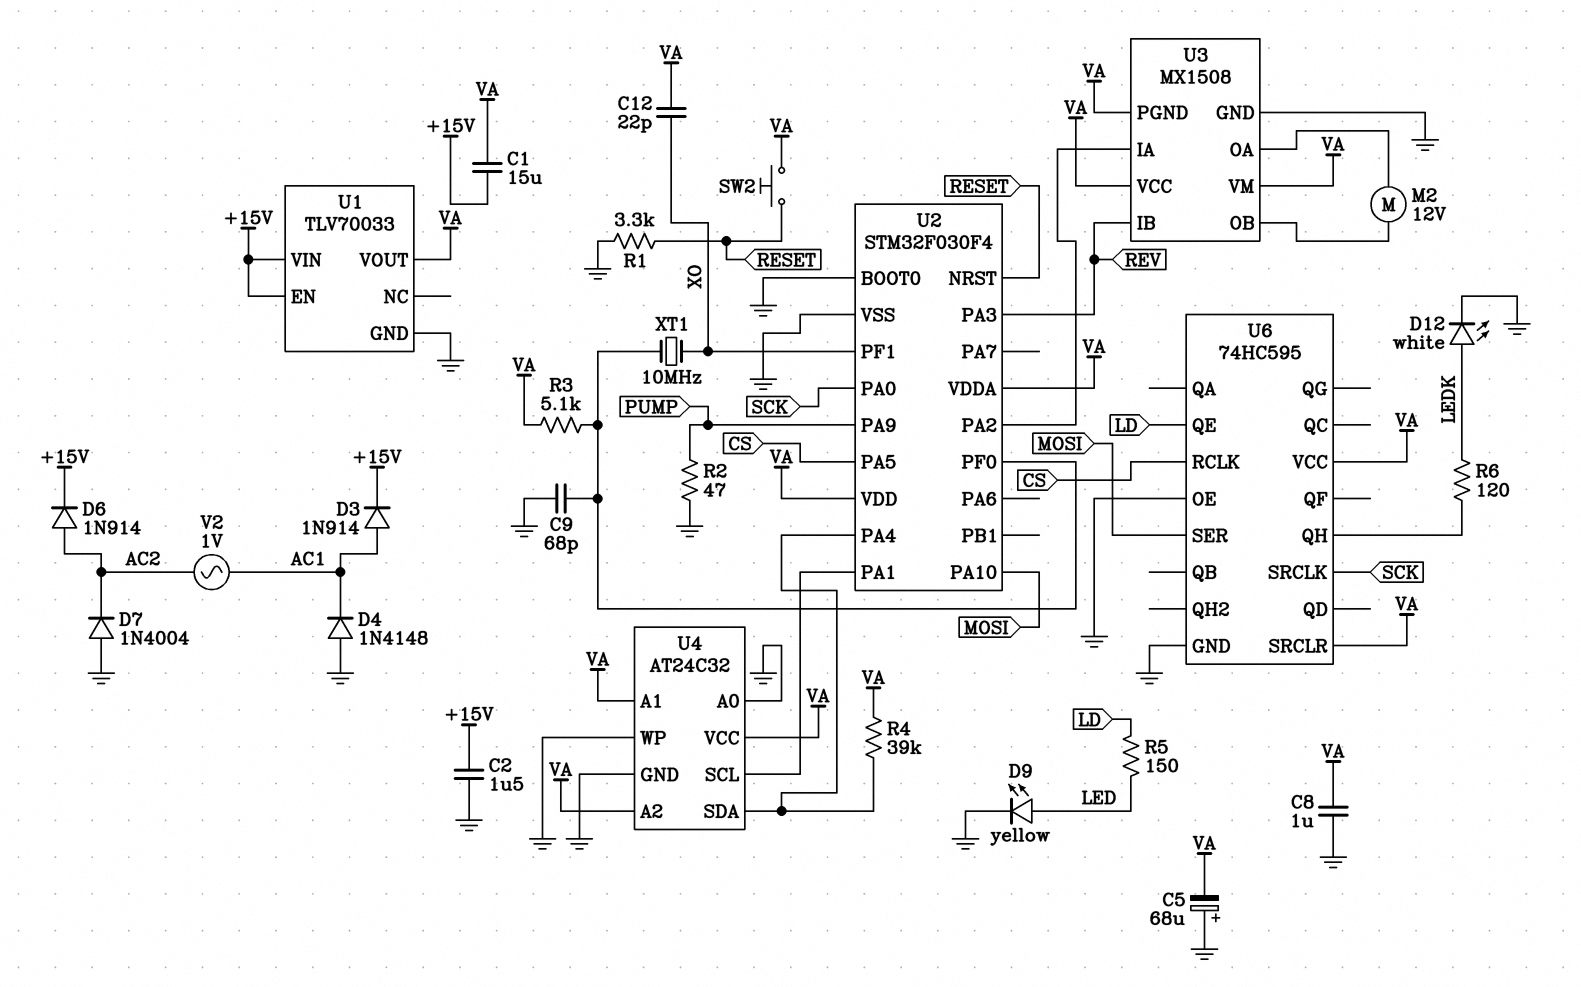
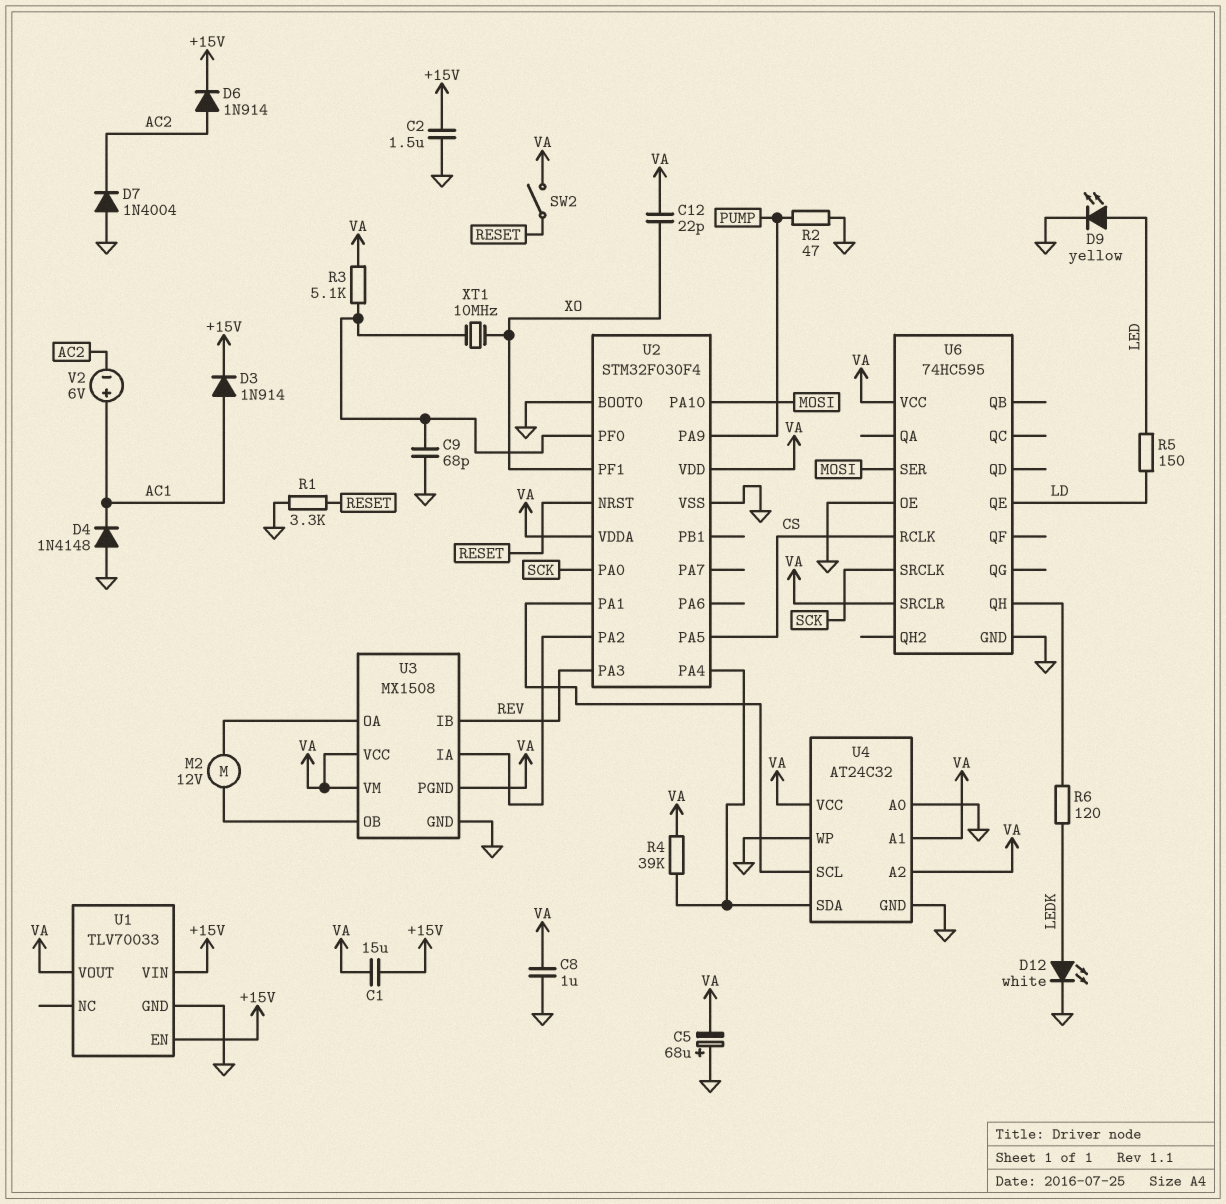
SW2: button (RESET, VA) -> switch (RESET, VA)
V2: AC 1V (AC1, AC2) -> 6V (plus AC1, minus AC2)

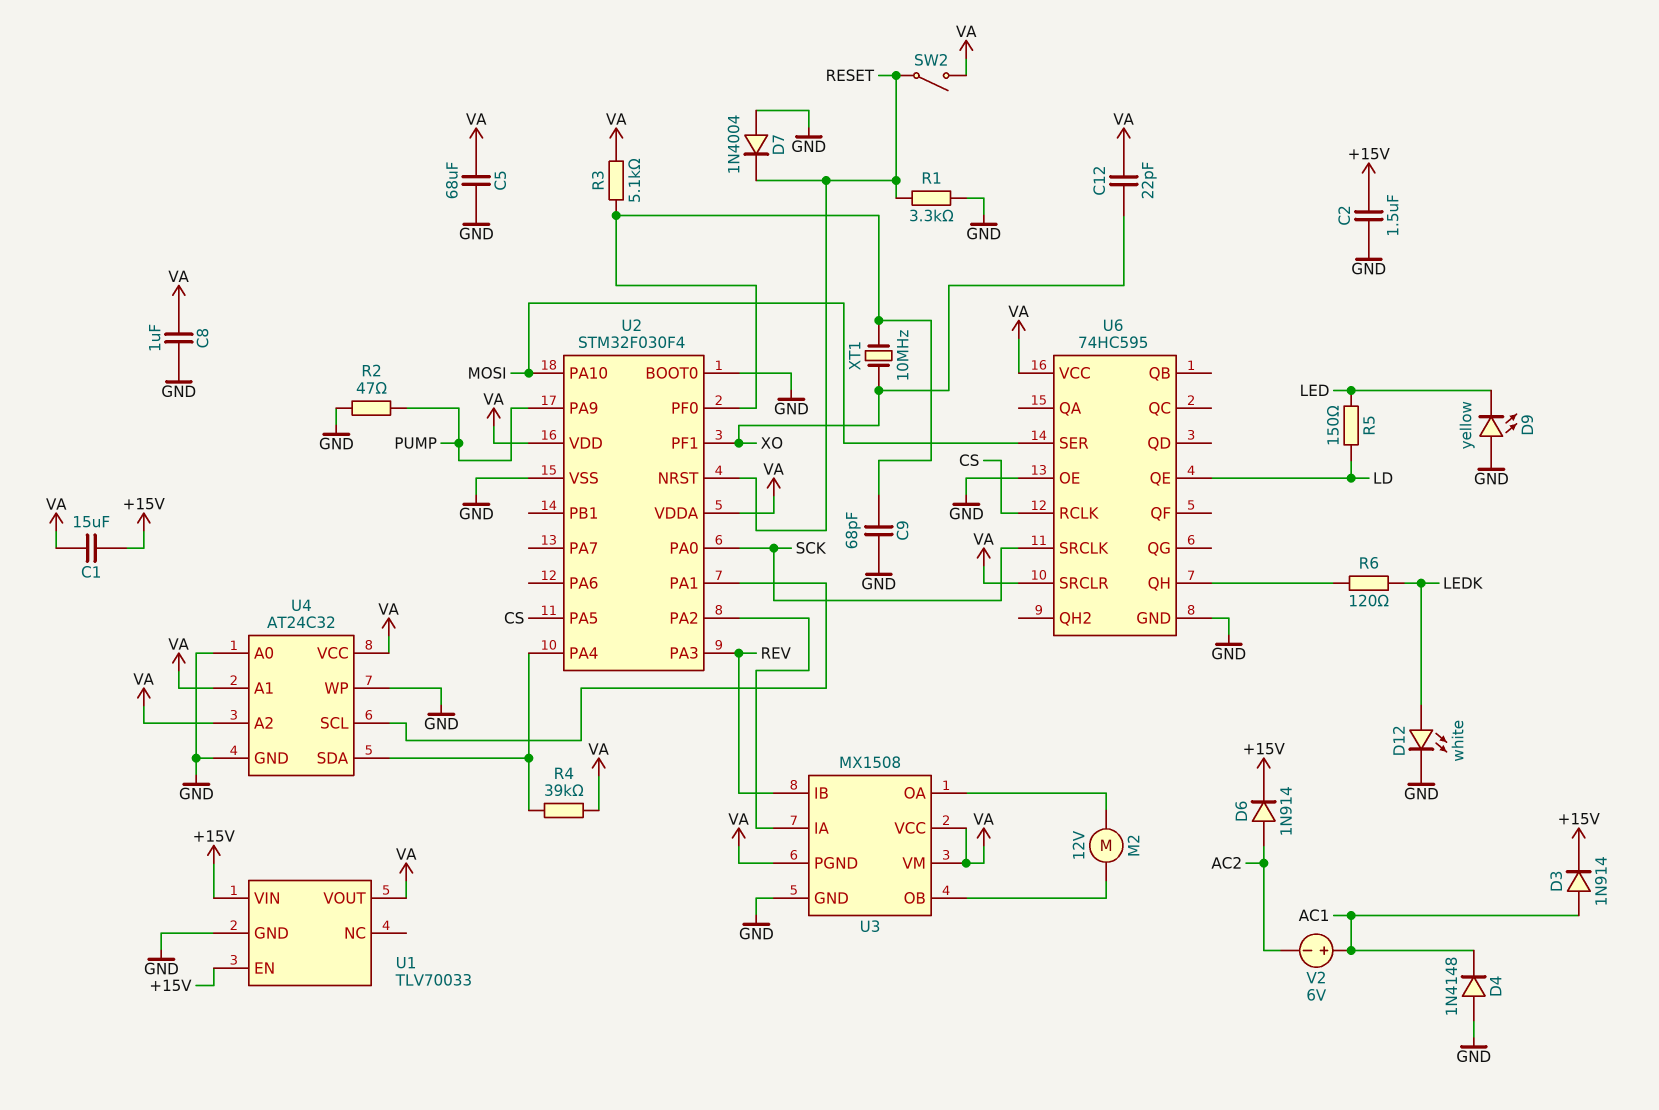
C5: 68uF (plus GND, minus VA) -> 68uF (GND, VA)
D7: diode 1N4004 (A GND, K AC2) -> diode 1N4004 (A GND, K RESET)
D9: LED yellow (A LED, K GND) -> LED yellow (A GND, K LED)

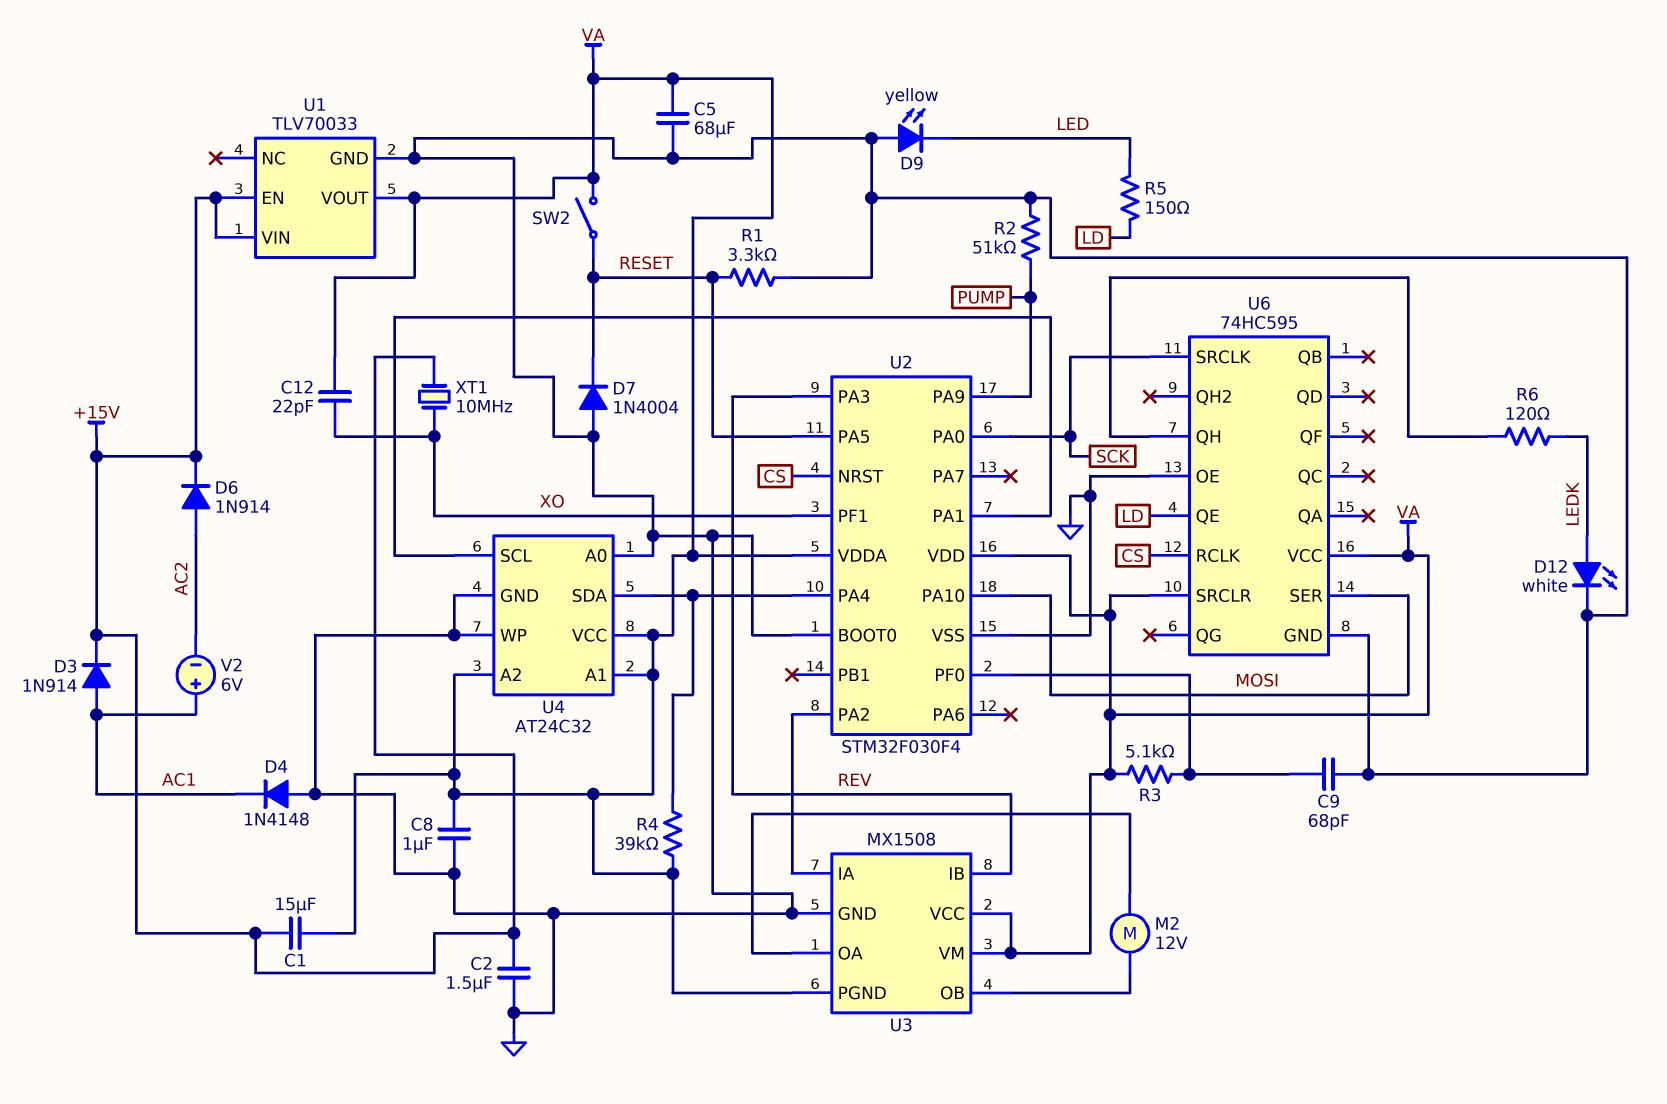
R2: 47 (GND, PUMP) -> 51k (GND, PUMP)
U2 pin NRST: RESET -> CS
U2 pin PA5: CS -> RESET
XT1: 10MHz (U2/PF0, XO) -> 10MHz (+15V, XO)

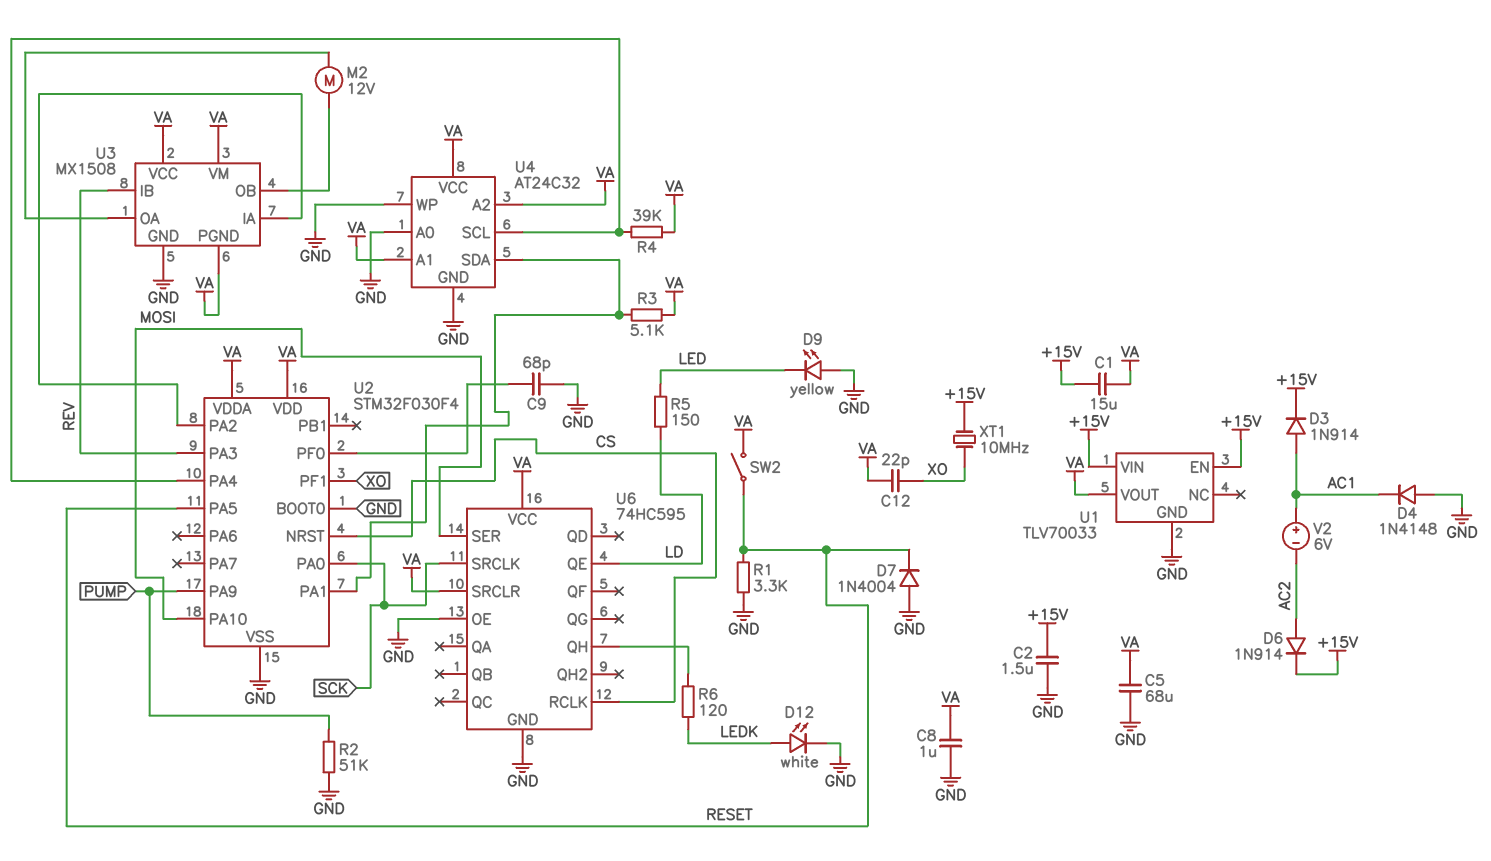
R3: 5.1k (U2/PF0, VA) -> 5.1k (U2/PA1, VA)
U4 pin SCL: U2/PA1 -> U2/PA4
U4 pin SDA: U2/PA4 -> U2/PA1

